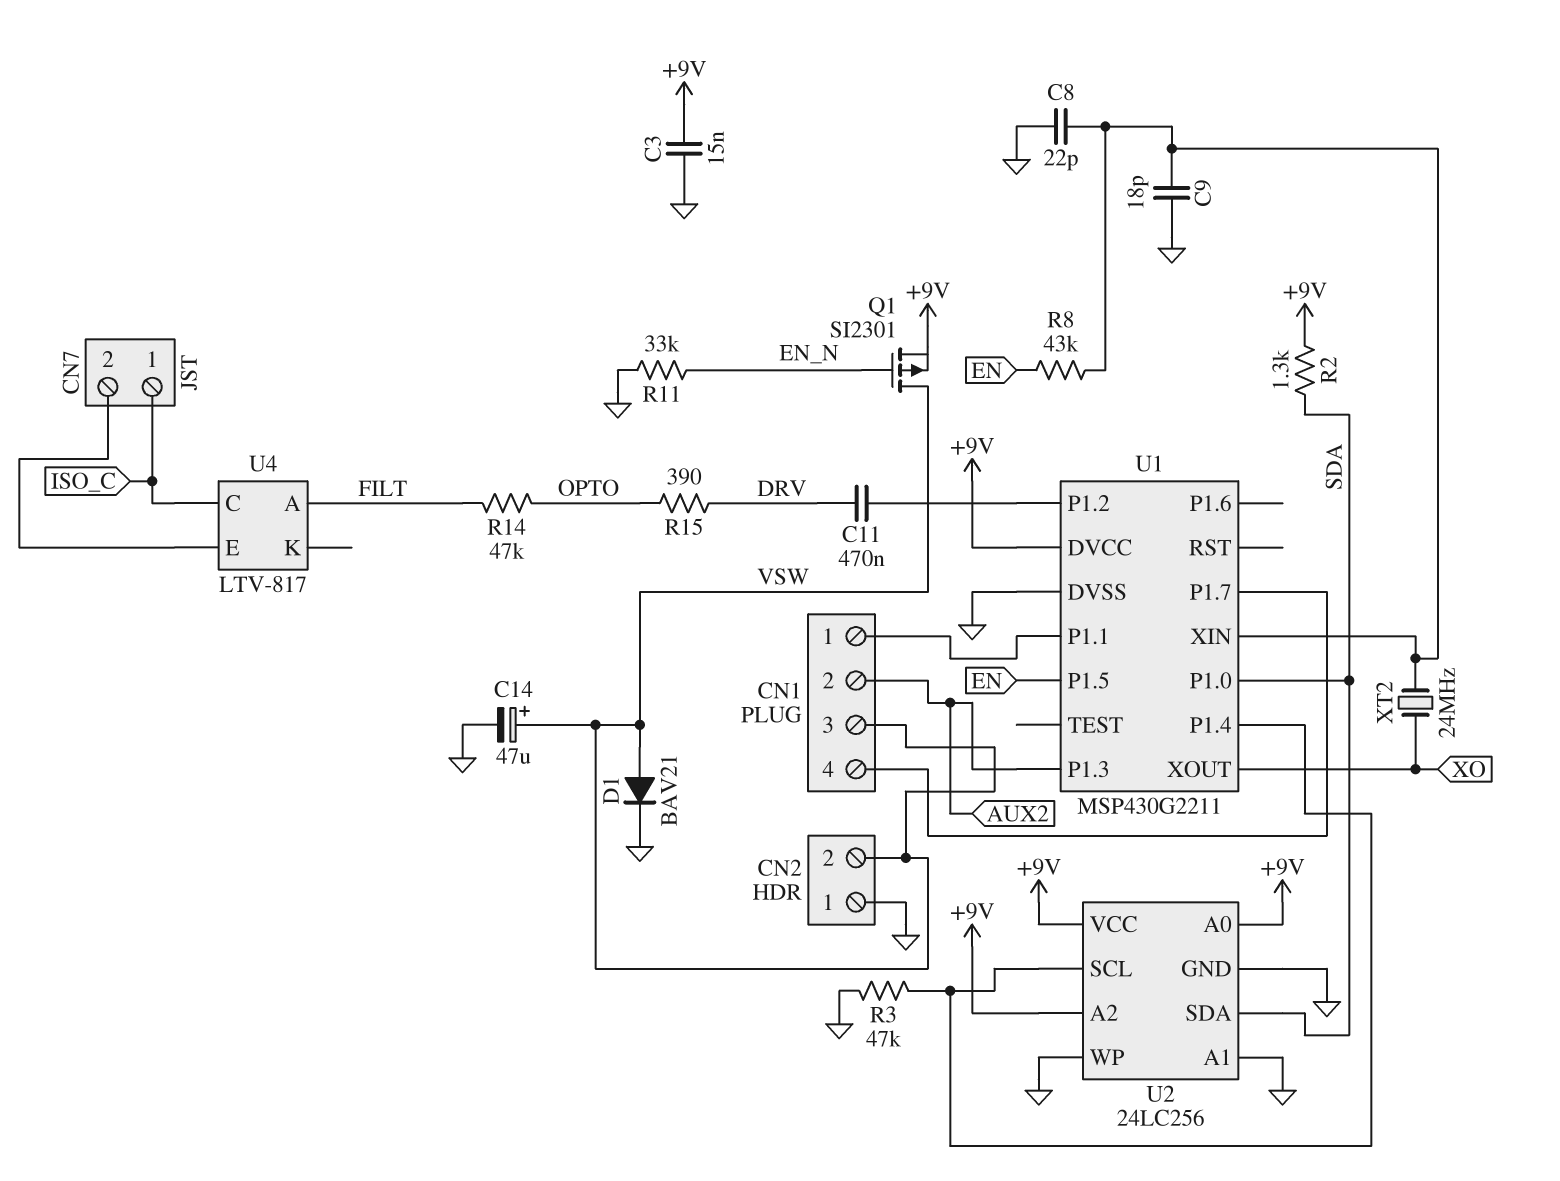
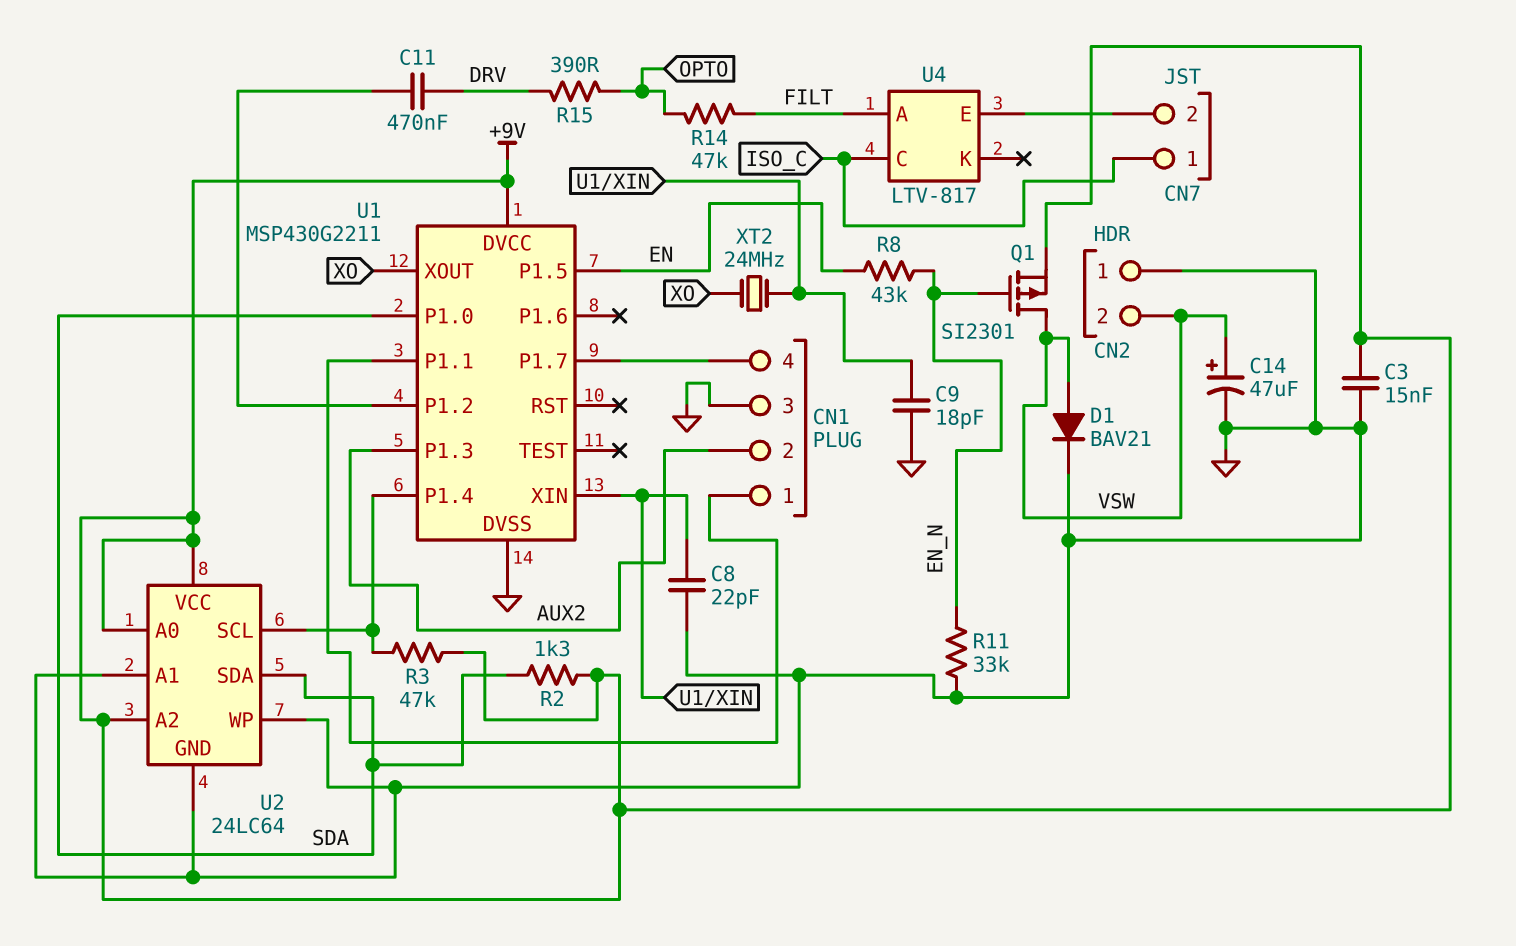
CN1 pin 3: VSW -> GND
R3: 47k (GND, U1/P1.4) -> 47k (+9V, U1/P1.4)
R8: 43k (EN, U1/XIN) -> 43k (EN, EN_N)
U2: 24LC256 -> 24LC64

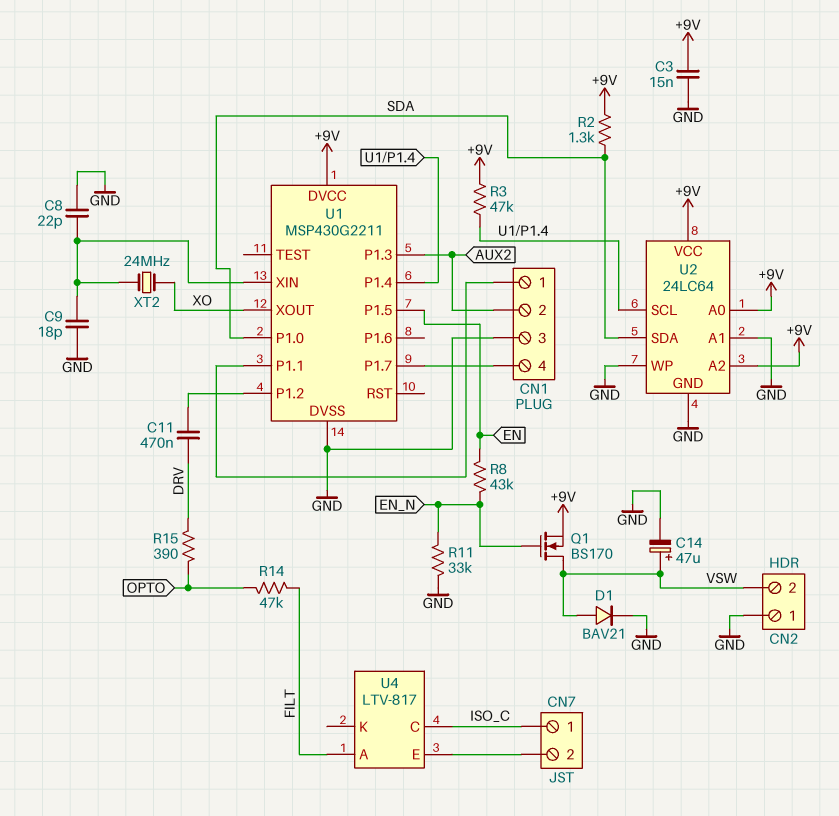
Q1: PMOS SI2301 (G EN_N, D VSW, S +9V) -> NMOS BS170 (G EN_N, D VSW, S +9V)

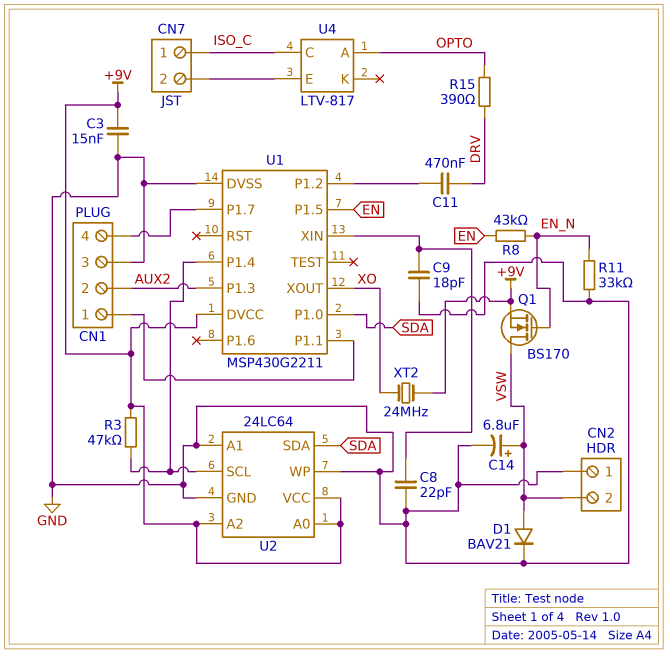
C14: 47uF (plus VSW, minus GND) -> 6.8uF (plus VSW, minus GND)
R2: 1.3k (+9V, SDA) -> none
R14: 47k (FILT, OPTO) -> none
U4 pin A: FILT -> OPTO
XT2: 24MHz (U1/XIN, XO) -> 24MHz (+9V, XO)

